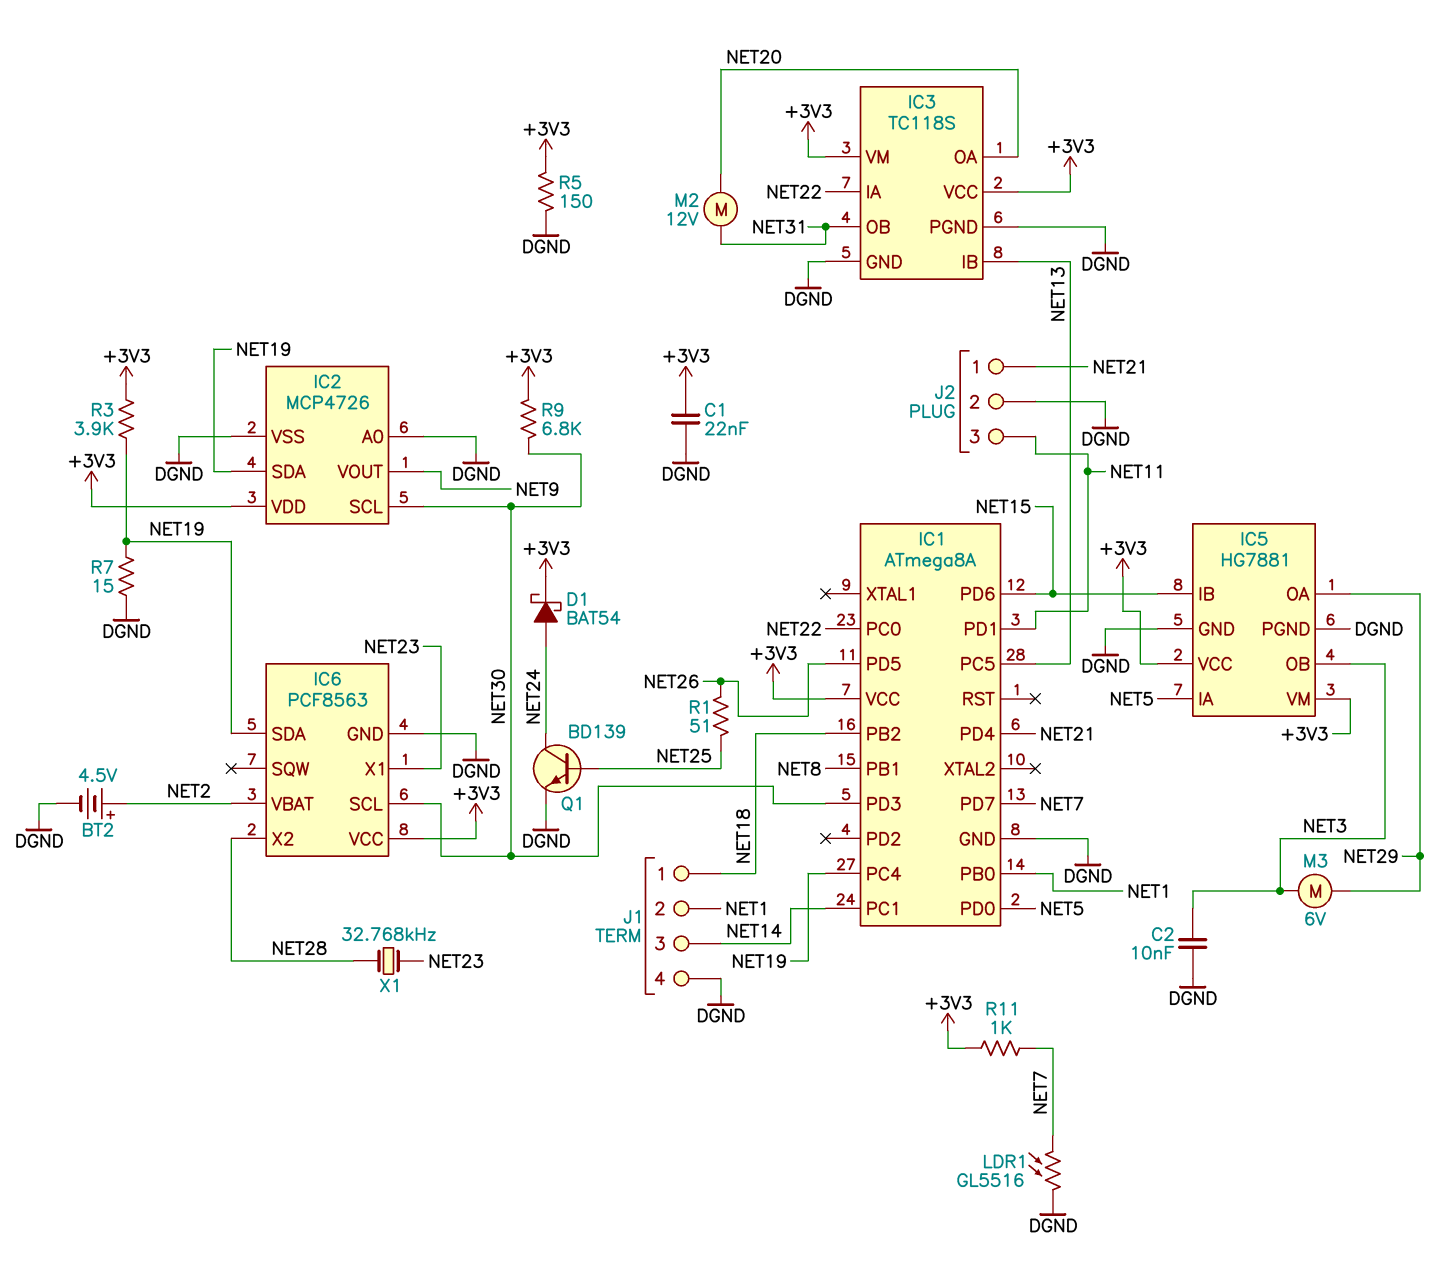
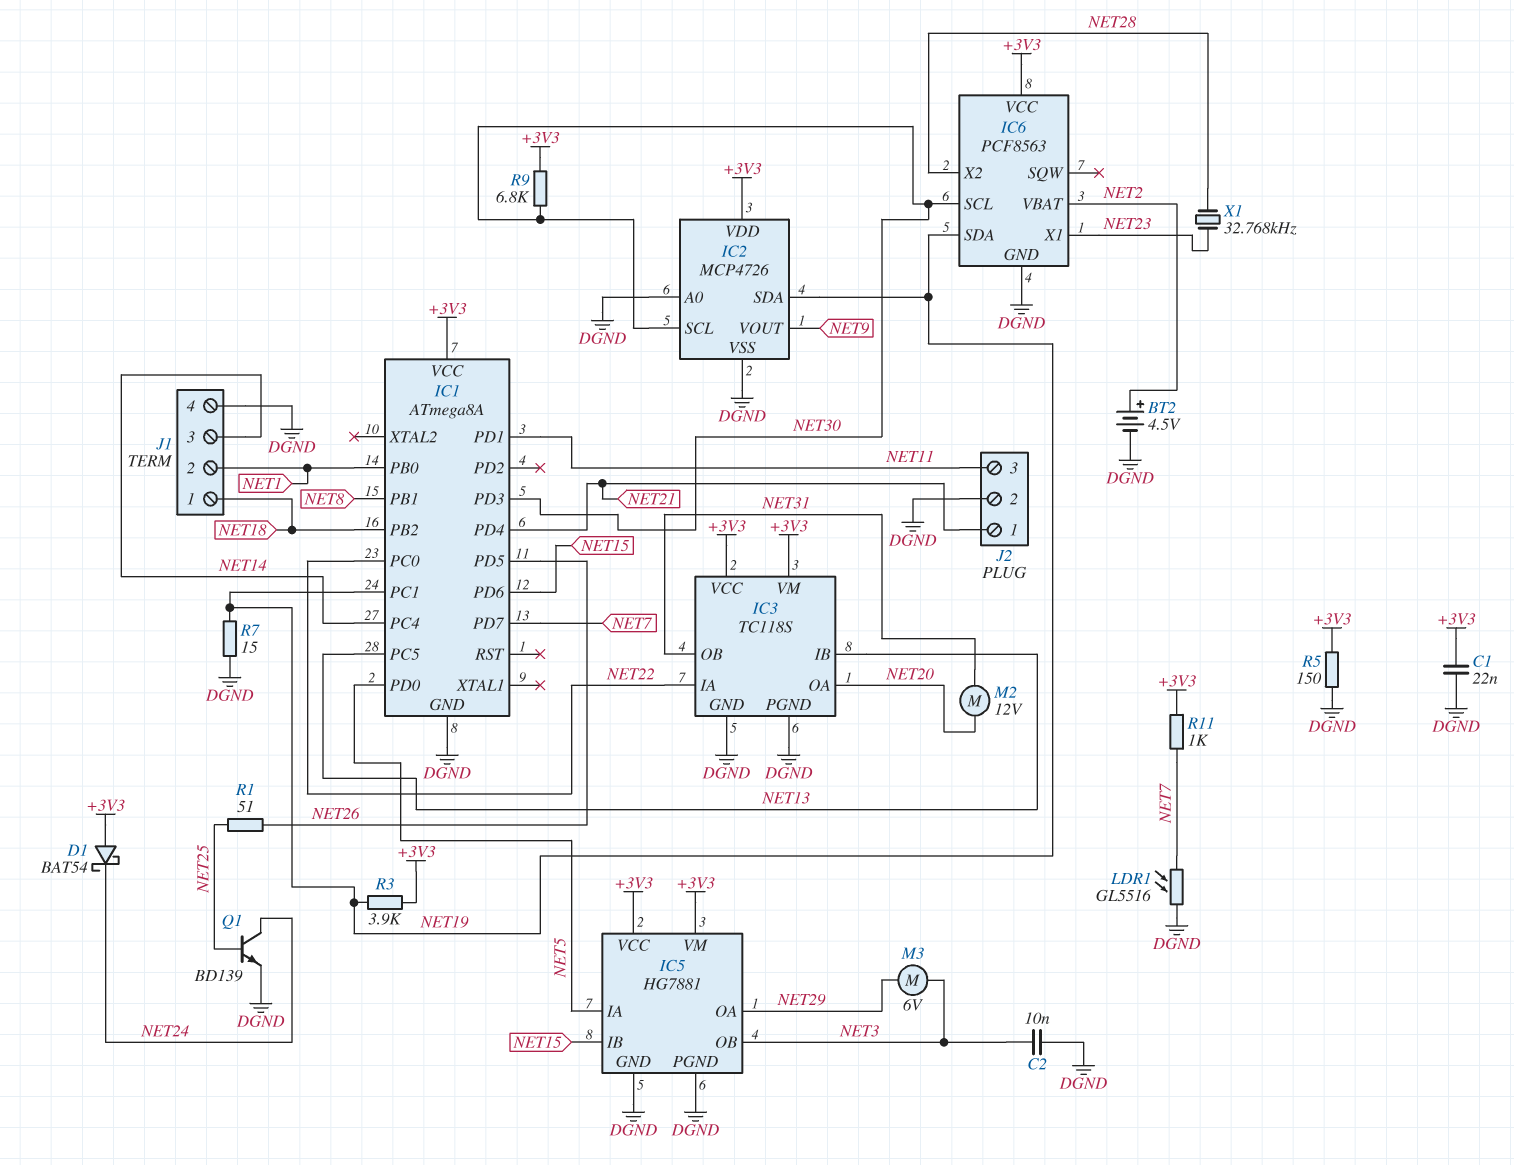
D1: schottky BAT54 (A NET24, K +3V3) -> schottky BAT54 (A +3V3, K NET24)
IC1 pin PC1: NET14 -> NET19
IC1 pin PC4: NET19 -> NET14

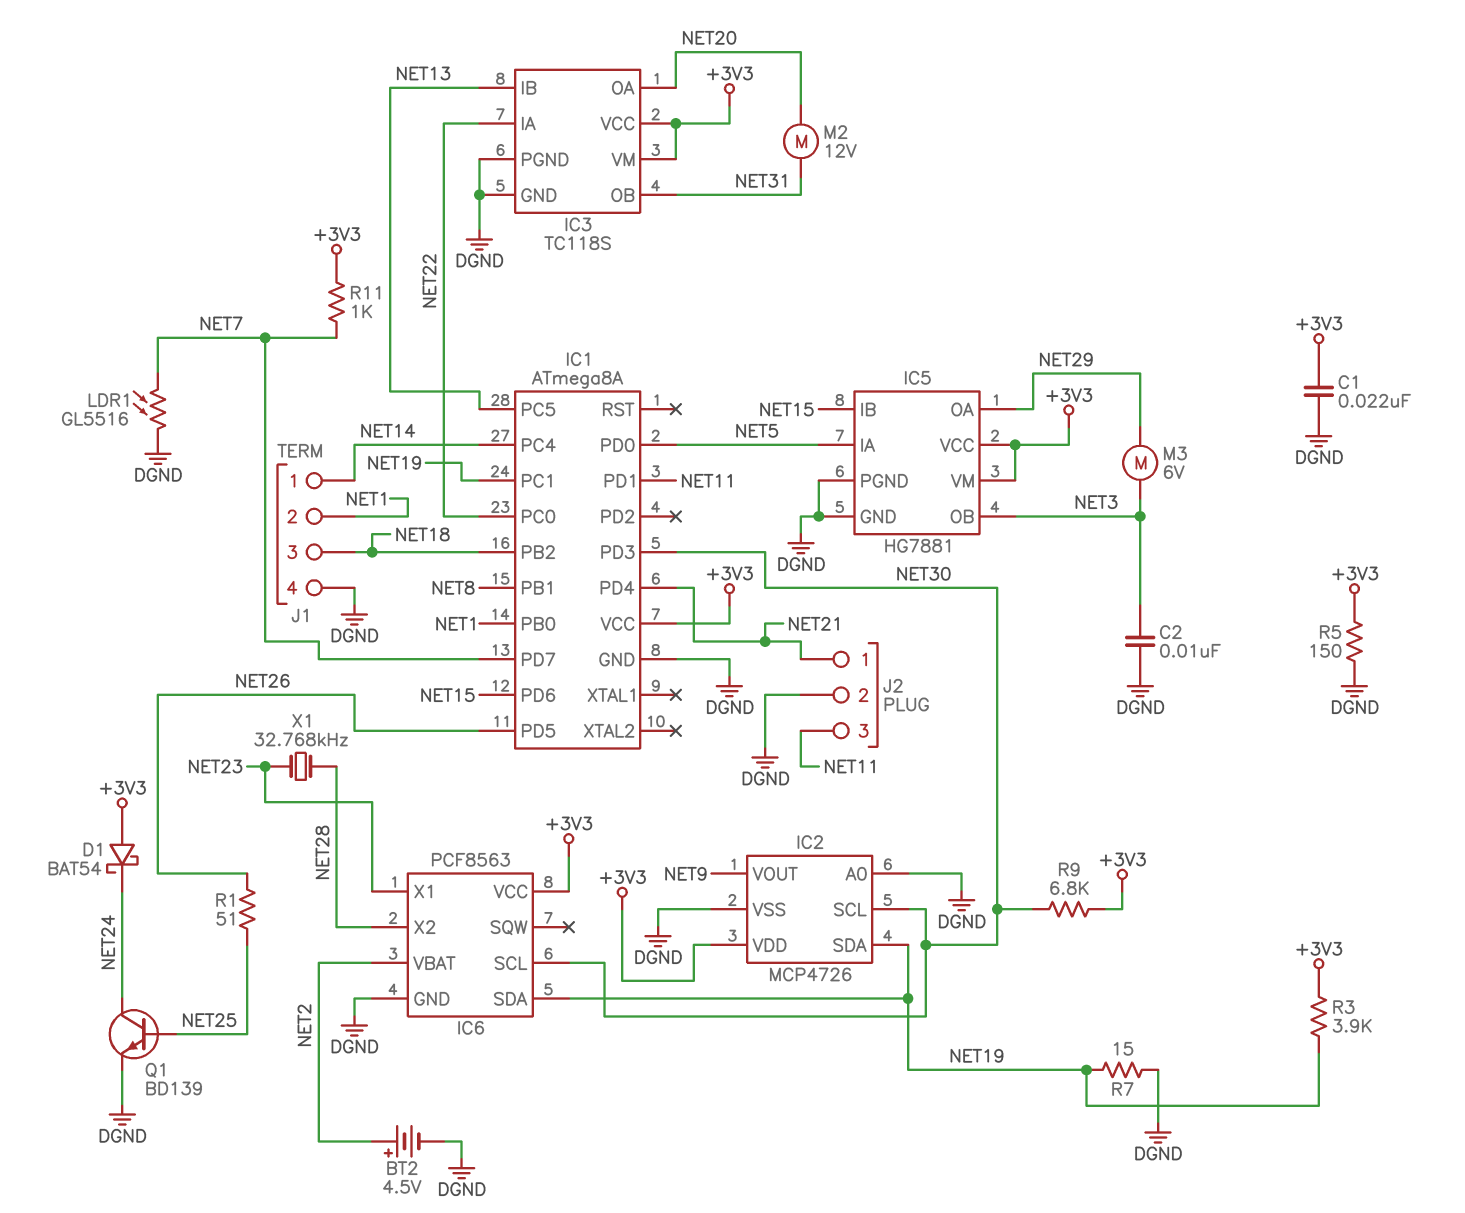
J1 pin 1: NET18 -> NET14
J1 pin 3: NET14 -> NET18

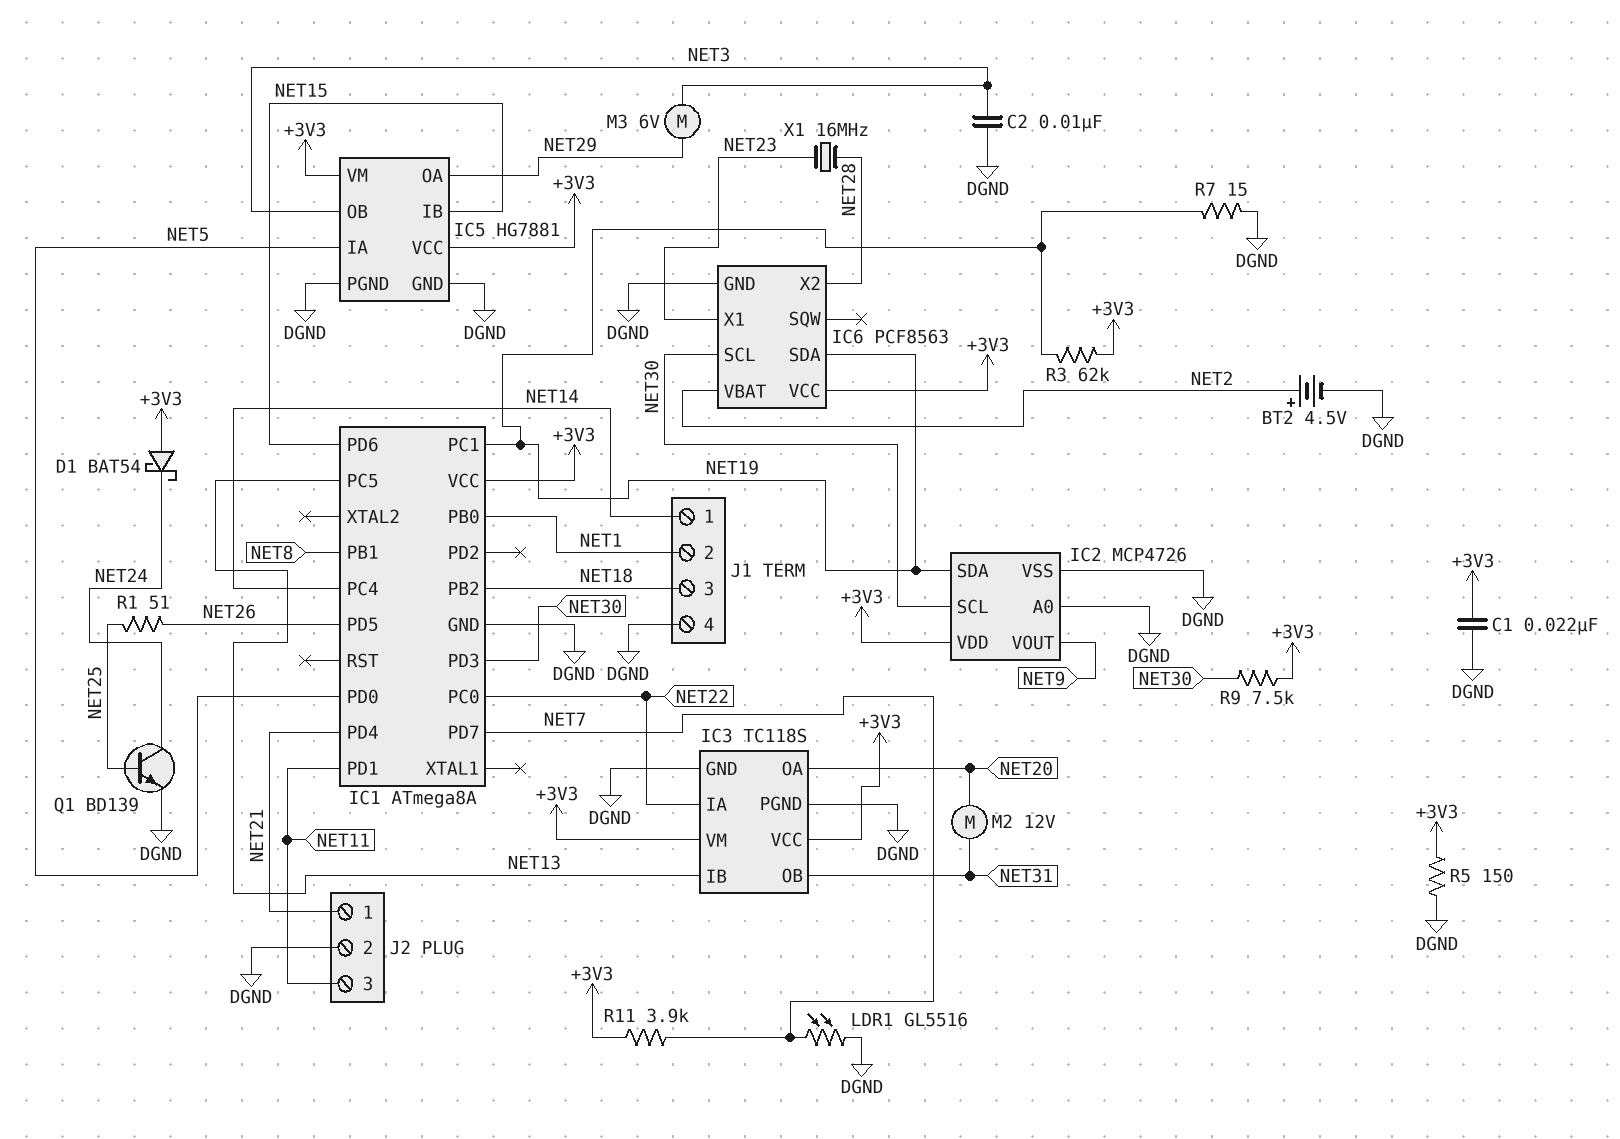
R3: 3.9k (+3V3, NET19) -> 62k (+3V3, NET19)
R9: 6.8k (+3V3, NET30) -> 7.5k (+3V3, NET30)
R11: 1k (+3V3, NET7) -> 3.9k (+3V3, NET7)
X1: 32.768kHz (NET23, NET28) -> 16MHz (NET23, NET28)

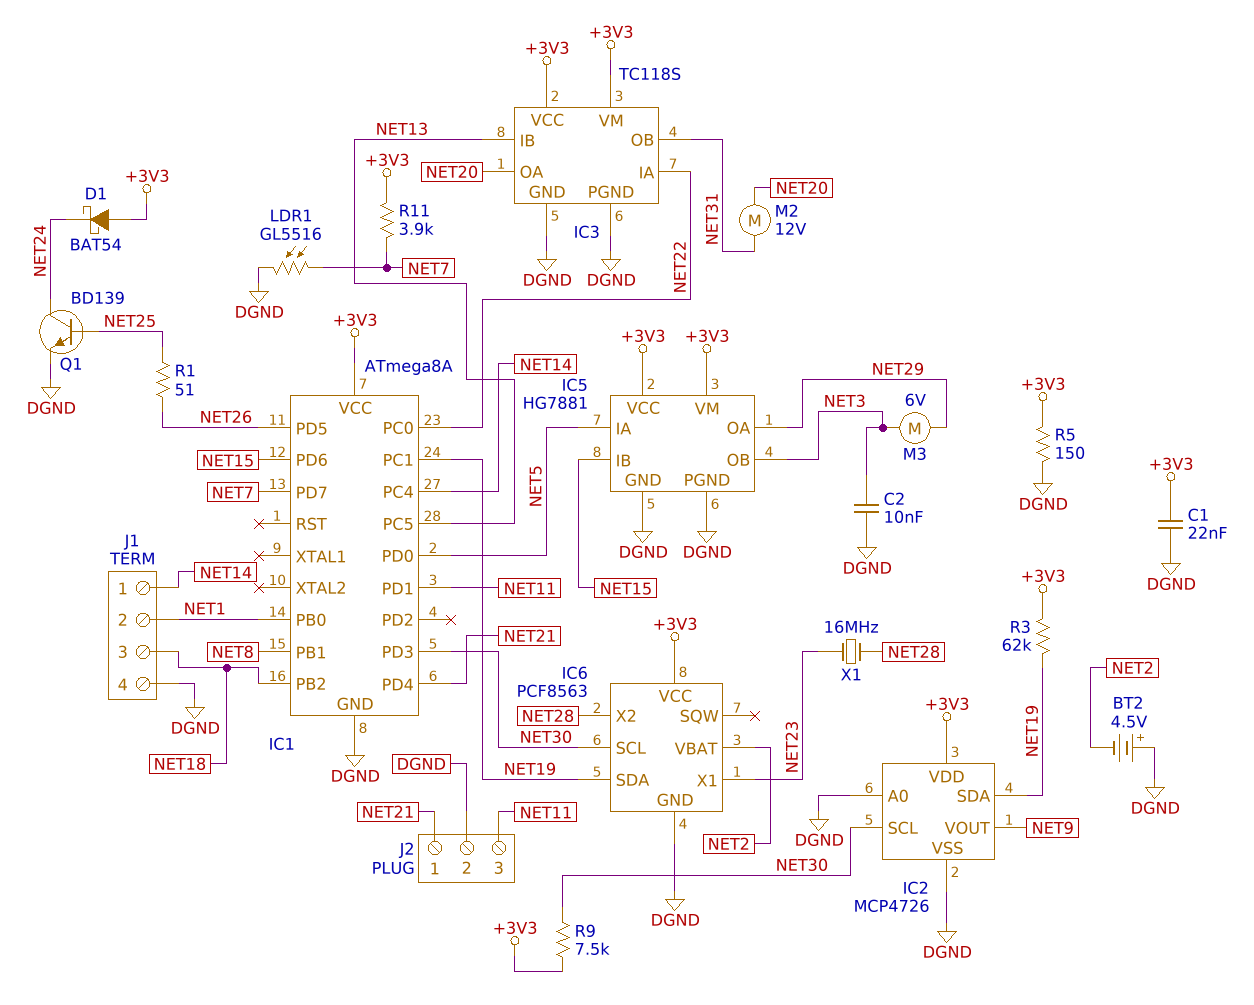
BT2: 4.5V (plus NET2, minus DGND) -> 4.5V (plus DGND, minus NET2)
R7: 15 (DGND, NET19) -> none

